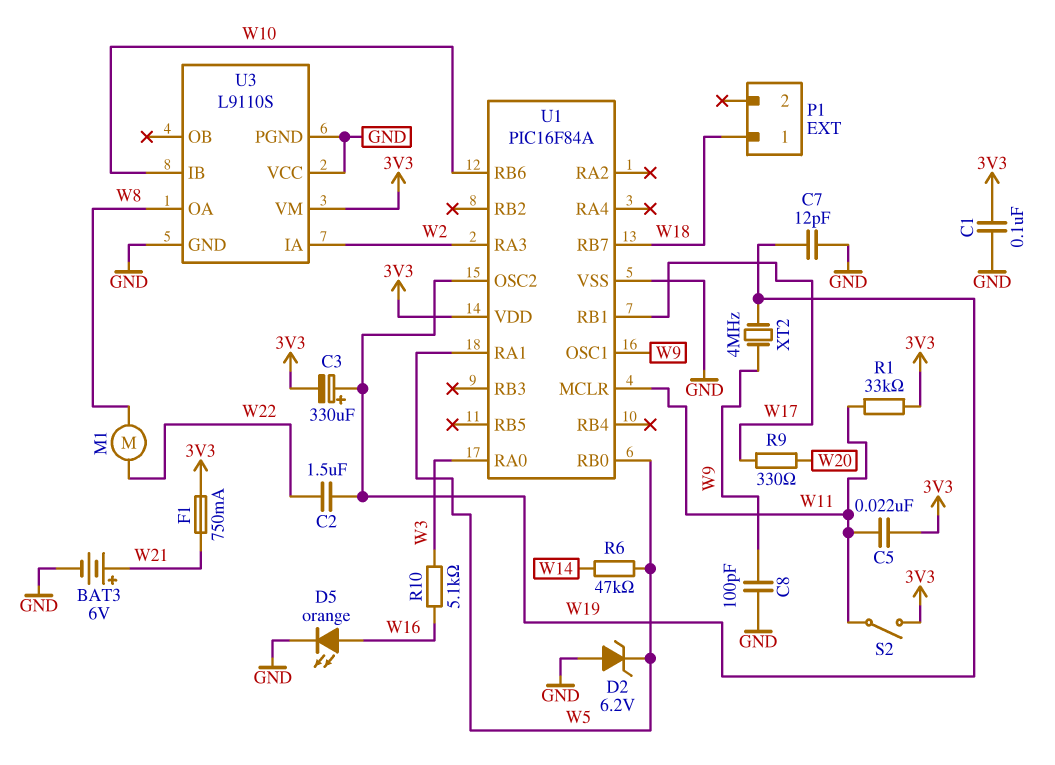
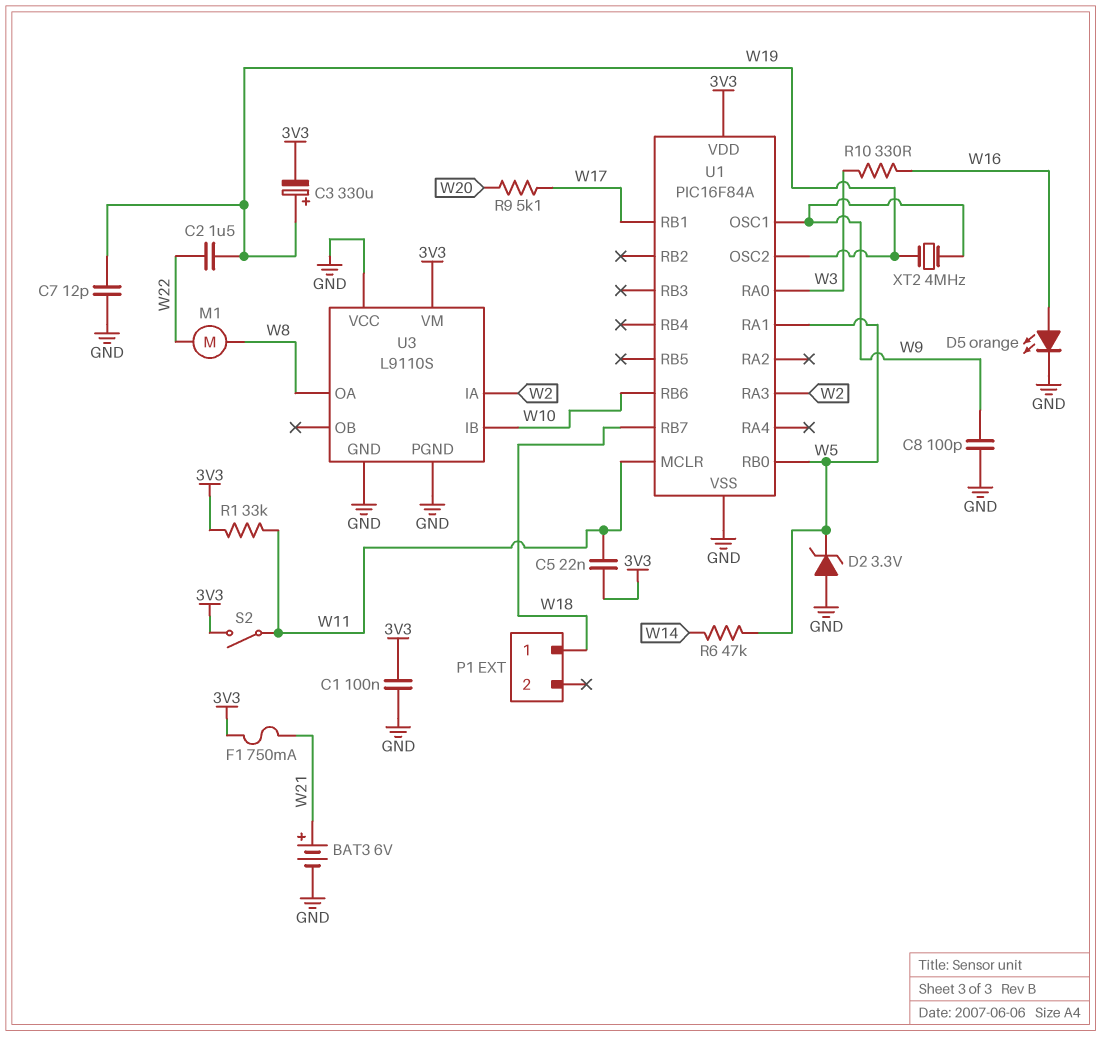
D2: zener 6.2V (A GND, K W5) -> zener 3.3V (A GND, K W5)
R9: 330 (W17, W20) -> 5.1k (W17, W20)
R10: 5.1k (W3, W16) -> 330 (W3, W16)

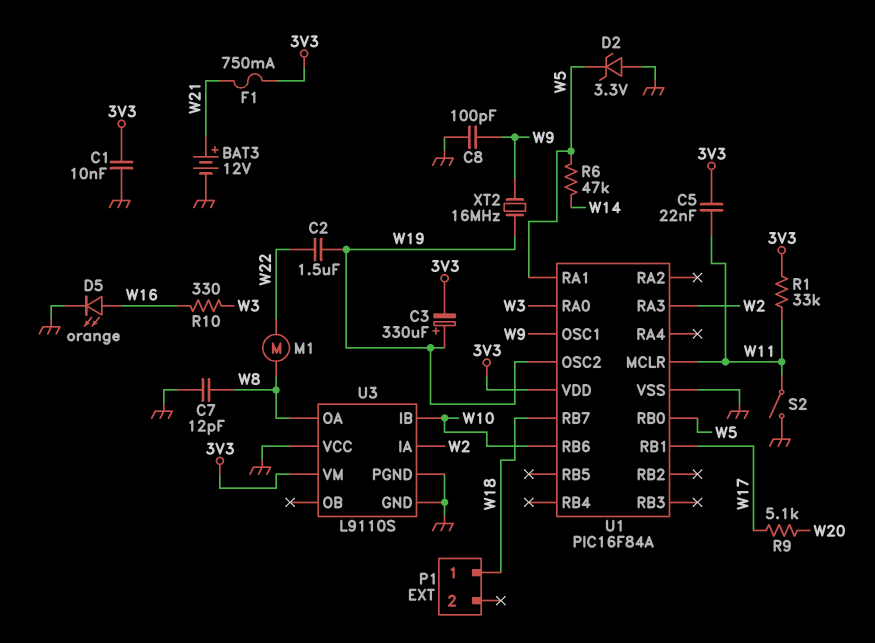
BAT3: 6V (plus W21, minus GND) -> 12V (plus W21, minus GND)
C1: 100nF (3V3, GND) -> 10nF (3V3, GND)
C7: 12pF (GND, W19) -> 12pF (GND, W8)
S2: switch (3V3, W11) -> switch (GND, W11)
XT2: 4MHz (W9, W19) -> 16MHz (W9, W19)

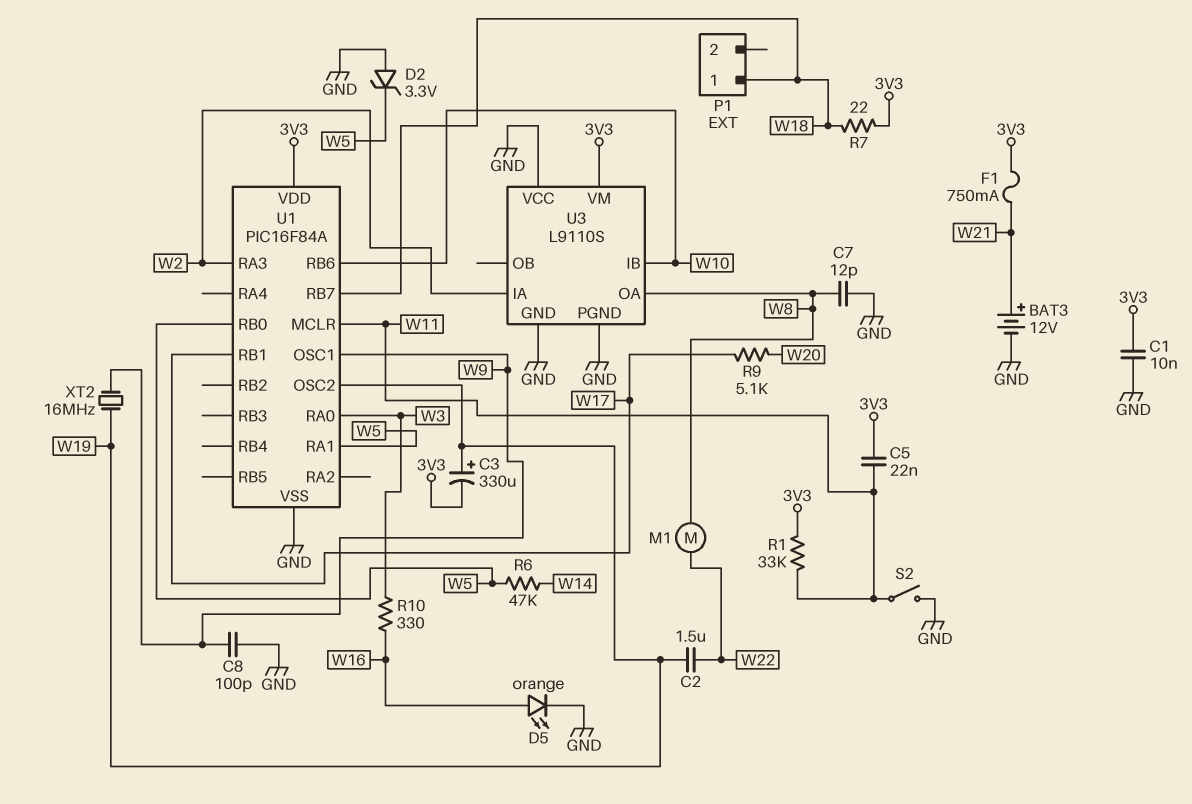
R7: none -> 22 (3V3, W18)

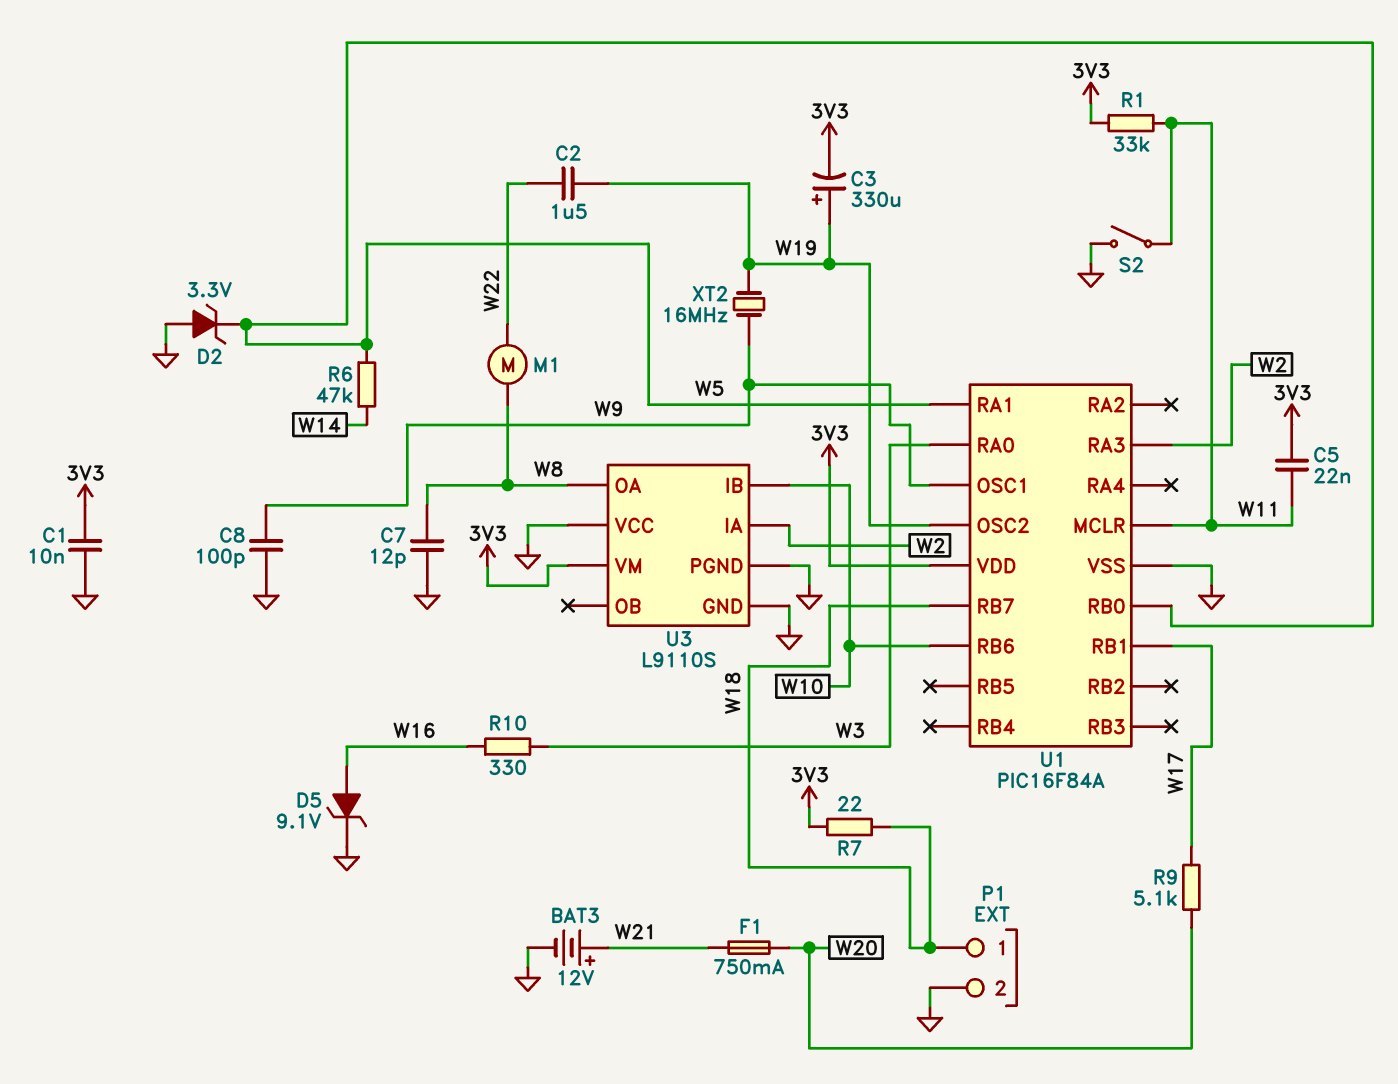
D5: LED orange (A W16, K GND) -> zener 9.1V (A W16, K GND)
F1: 750mA (3V3, W21) -> 750mA (W20, W21)
P1 pin 2: none -> GND

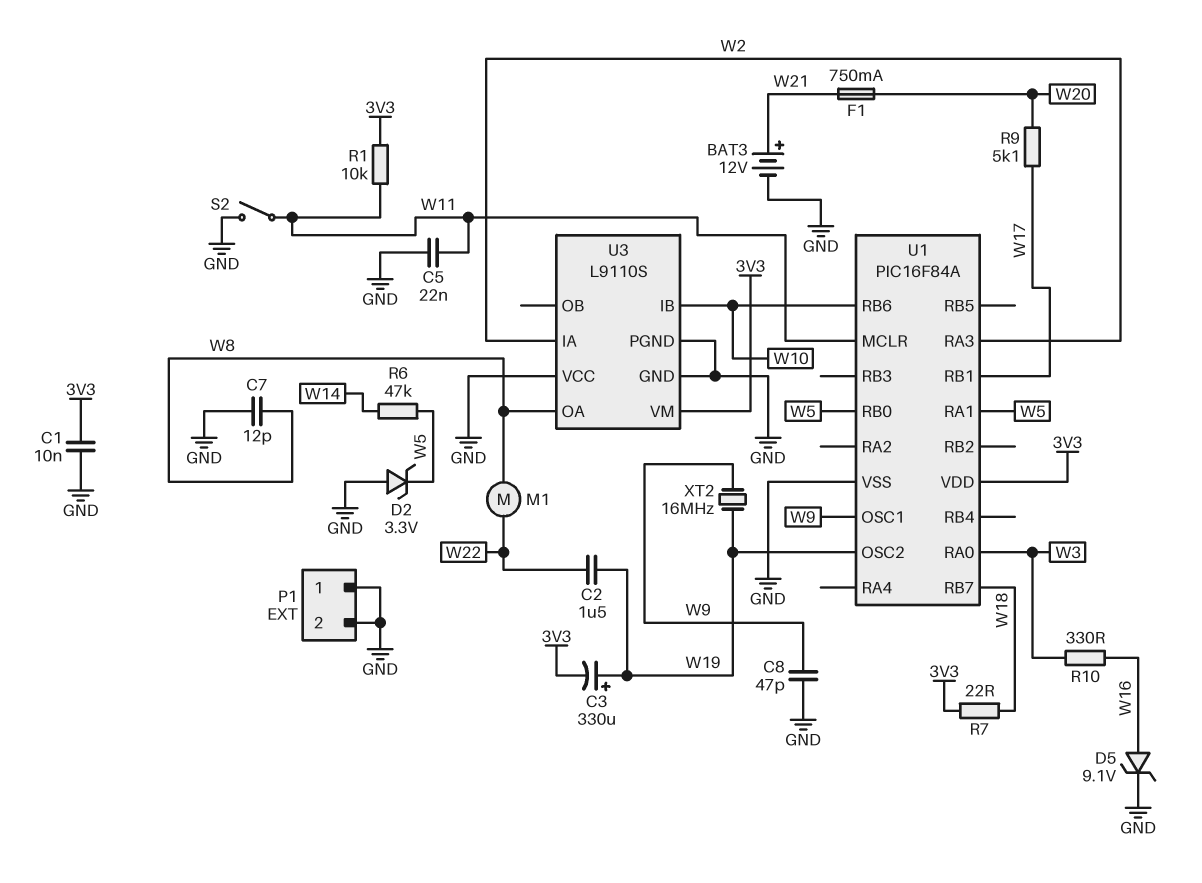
C5: 22nF (3V3, W11) -> 22nF (GND, W11)
C8: 100pF (GND, W9) -> 47pF (GND, W9)
P1 pin 1: W18 -> GND
R1: 33k (3V3, W11) -> 10k (3V3, W11)

